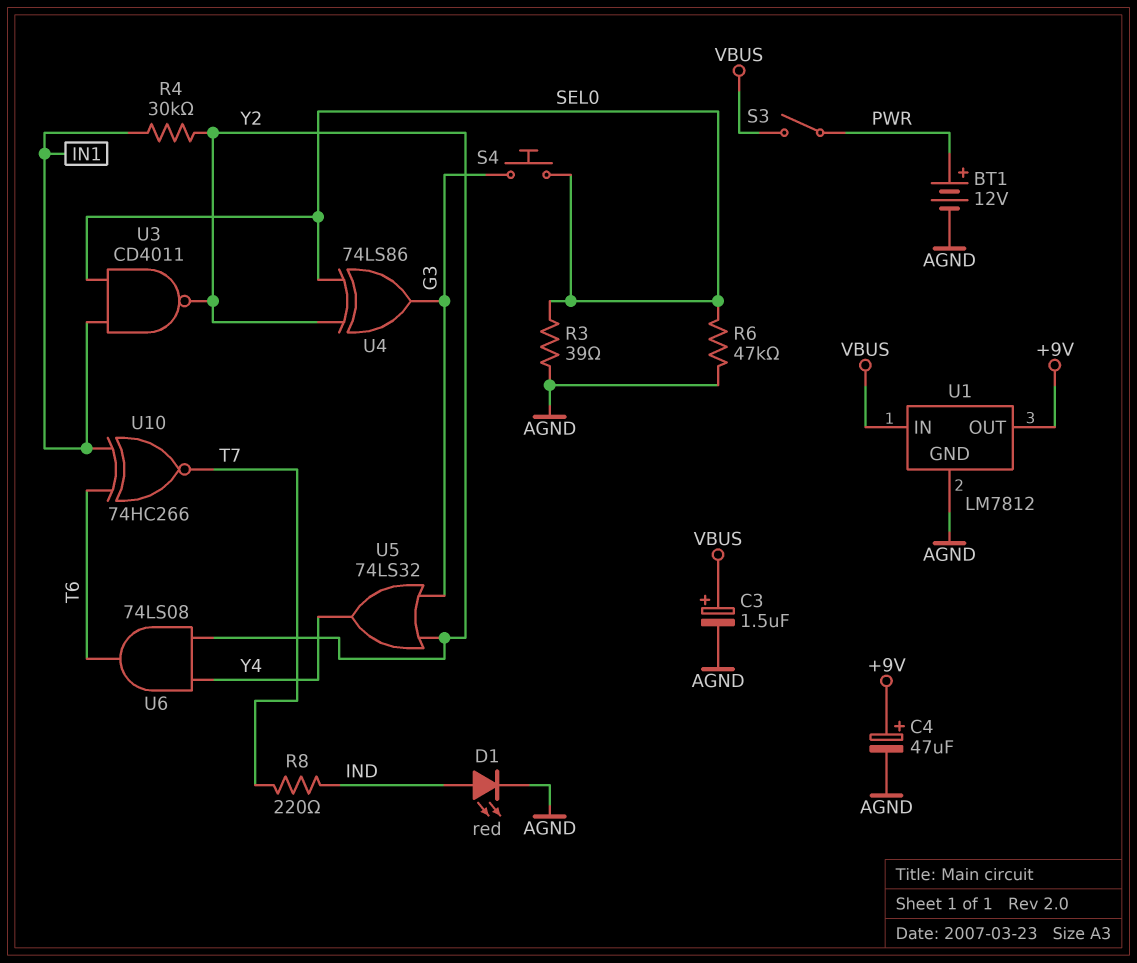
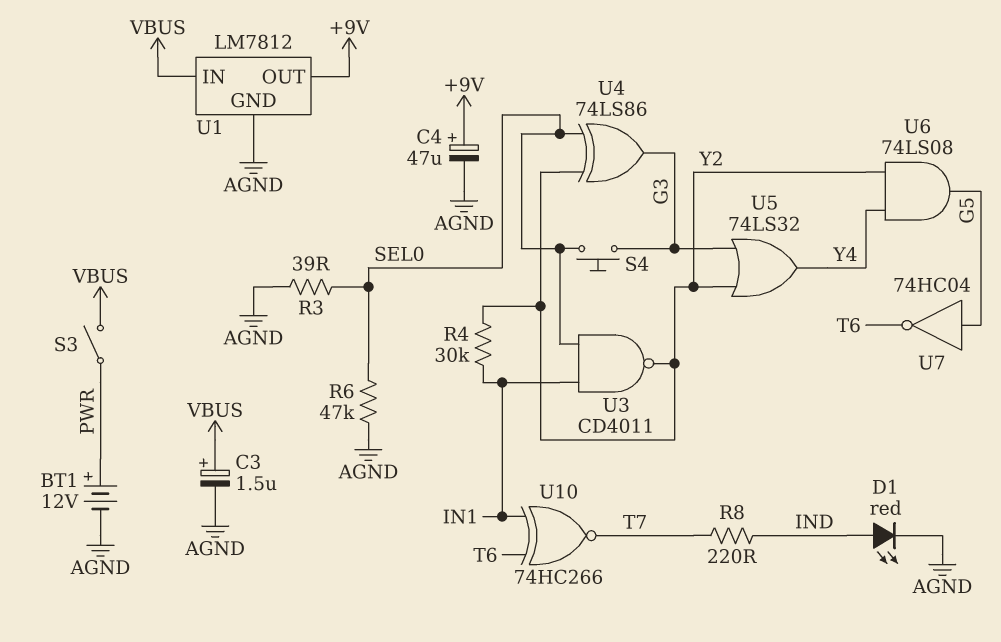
U6: AND 74LS08 (in Y2, in Y4, out T6) -> AND 74LS08 (in Y2, in Y4, out G5)
U7: none -> NOT 74HC04 (in G5, out T6)

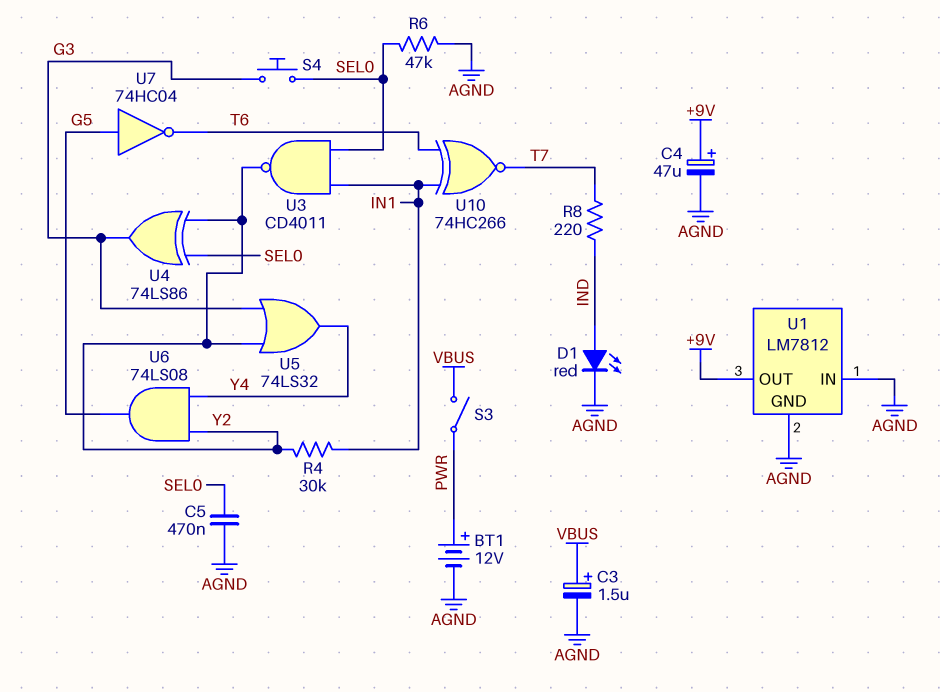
C5: none -> 470nF (AGND, SEL0)
R3: 39 (AGND, SEL0) -> none
U1 pin IN: VBUS -> AGND

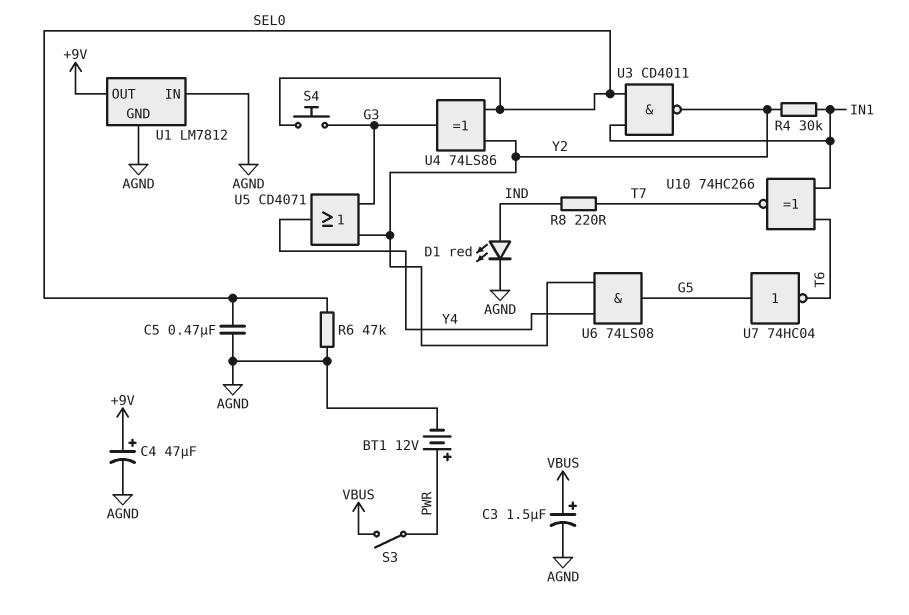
U5: OR 74LS32 (in G3, in Y2, out Y4) -> OR CD4071 (in G3, in Y2, out Y4)

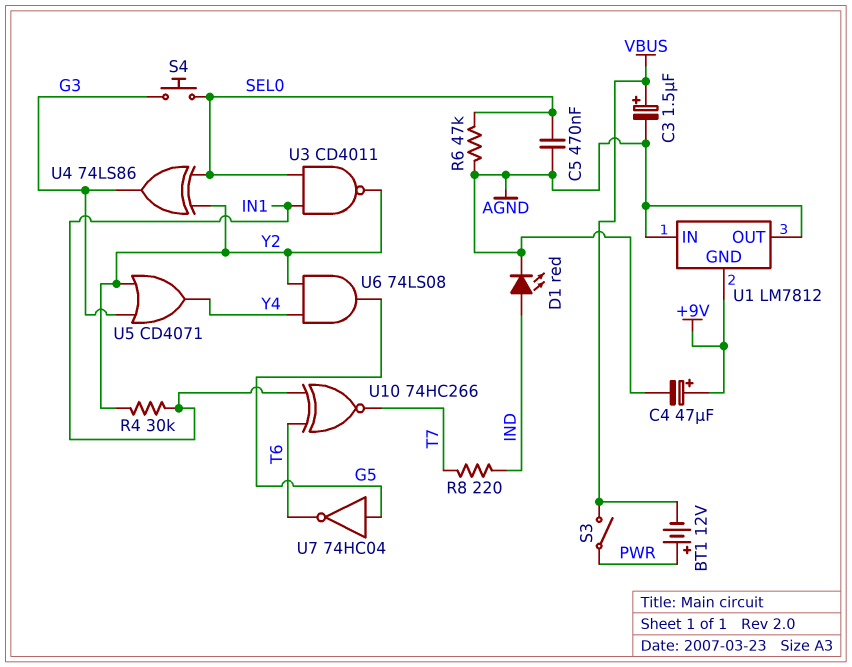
BT1: 12V (plus PWR, minus AGND) -> 12V (plus PWR, minus VBUS)
U1 pin GND: AGND -> +9V
U1 pin OUT: +9V -> AGND

